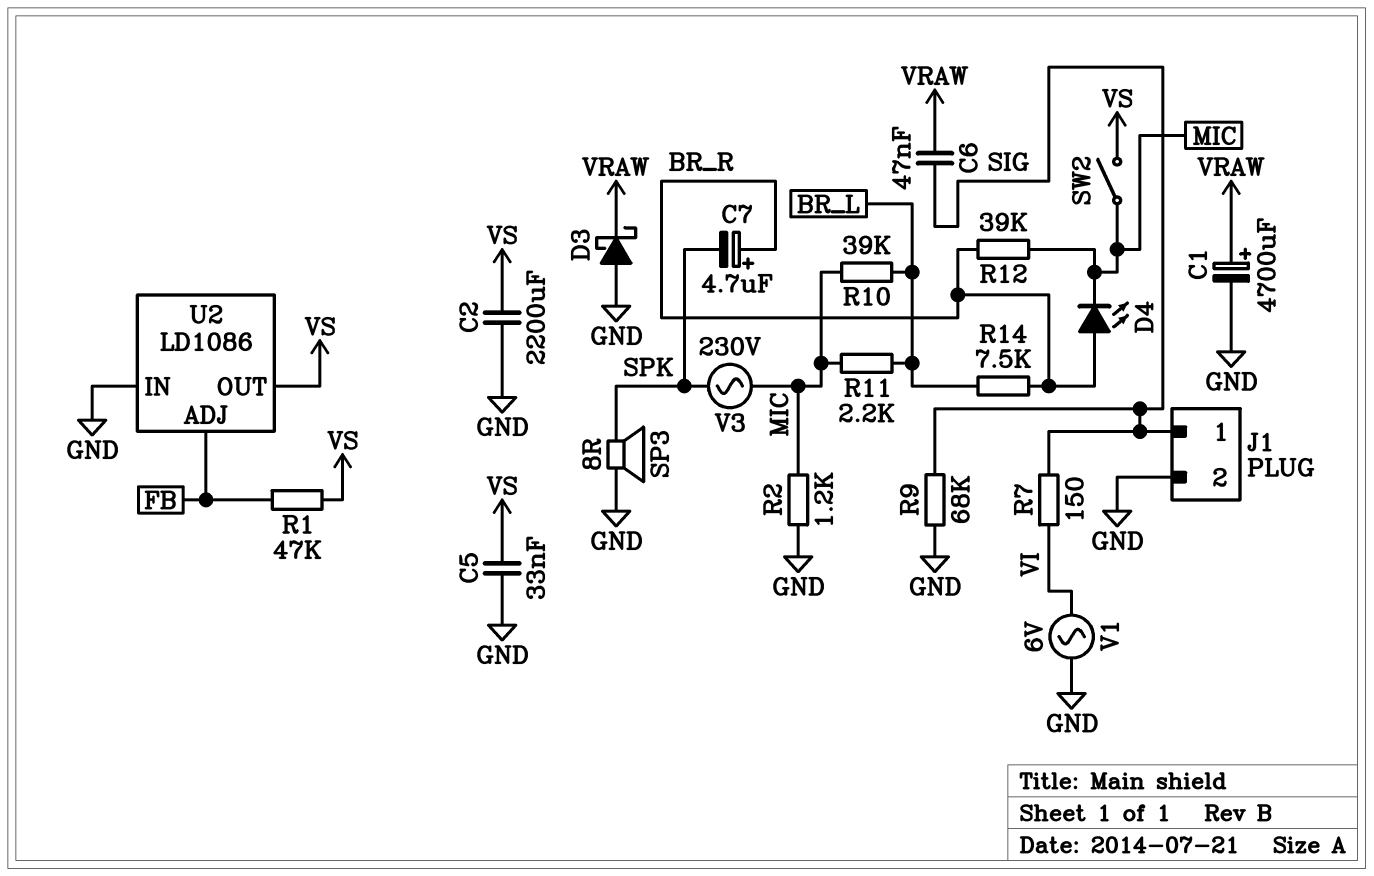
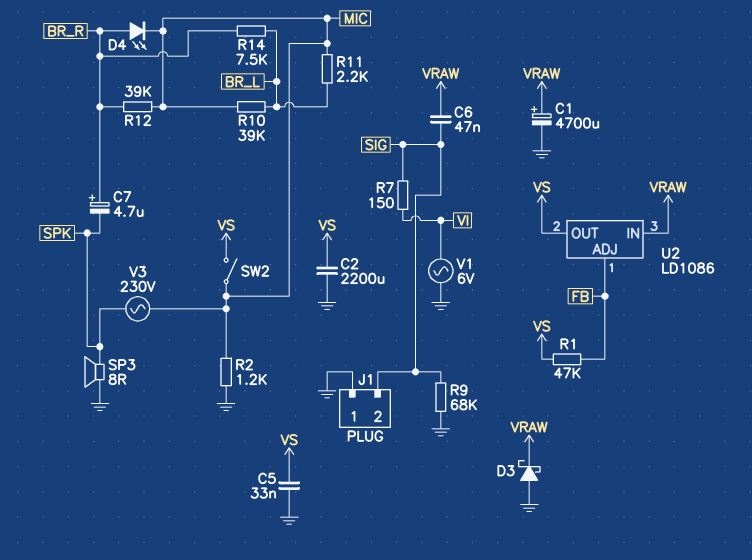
J1 pin 1: SIG -> GND
J1 pin 2: GND -> SIG
U2 pin IN: GND -> VRAW

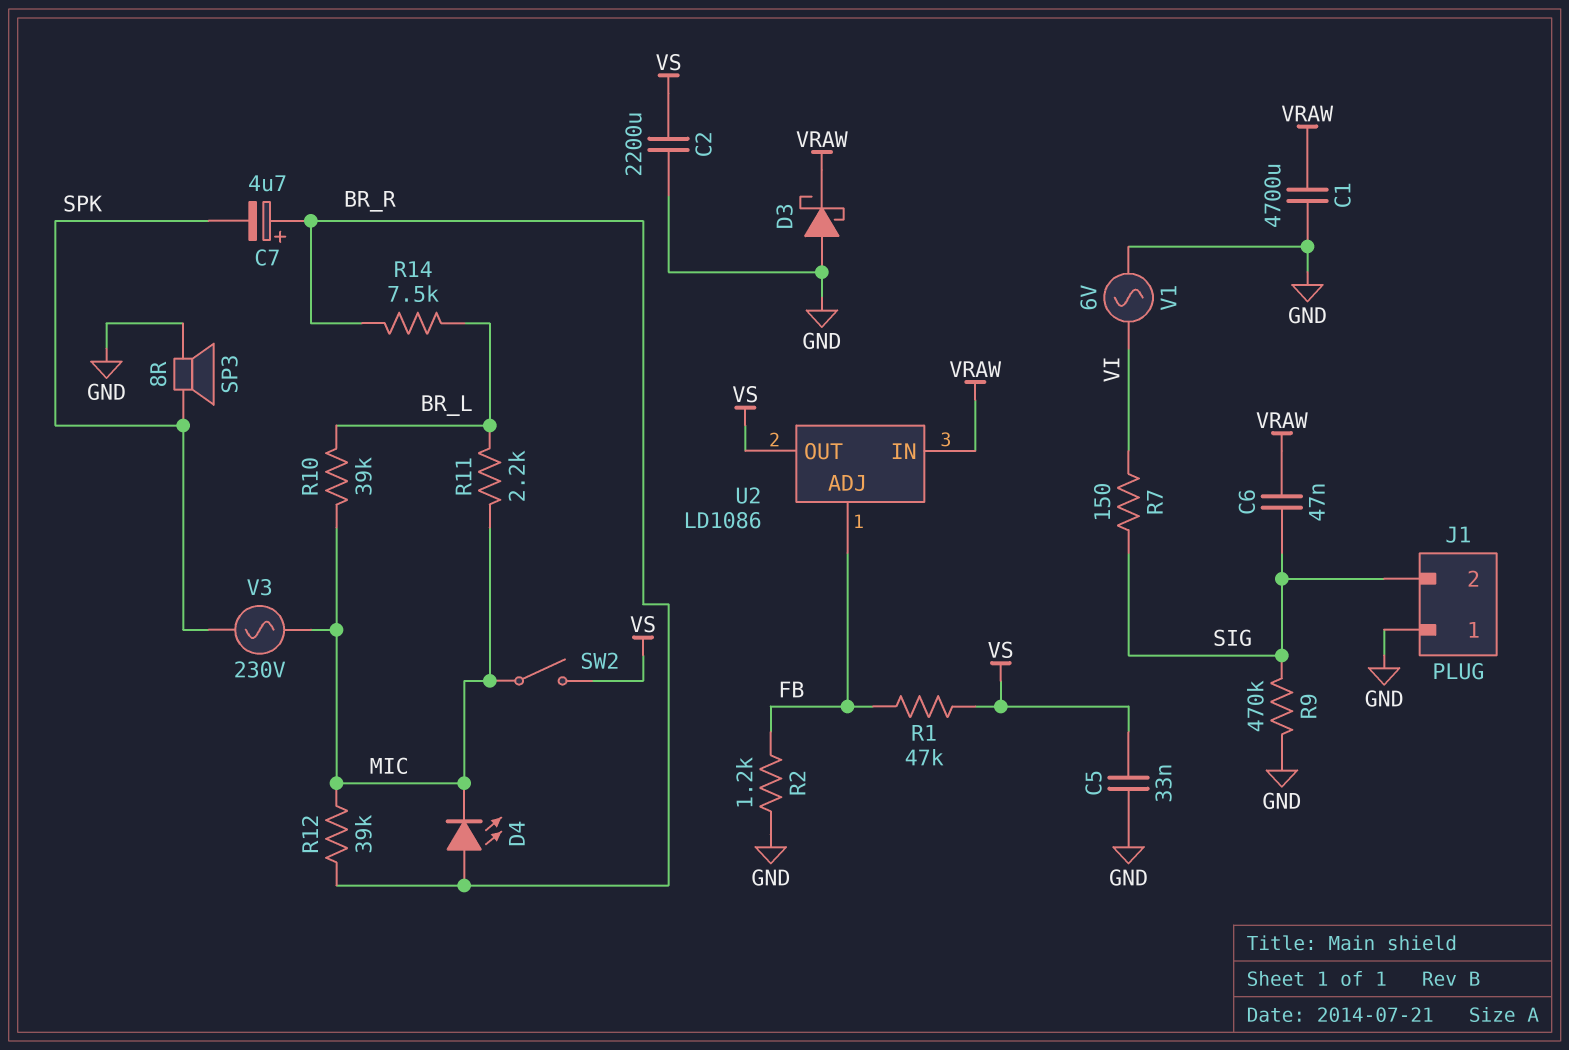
C1: 4700uF (plus VRAW, minus GND) -> 4700uF (GND, VRAW)
R2: 1.2k (GND, MIC) -> 1.2k (FB, GND)
R9: 68k (GND, SIG) -> 470k (GND, SIG)

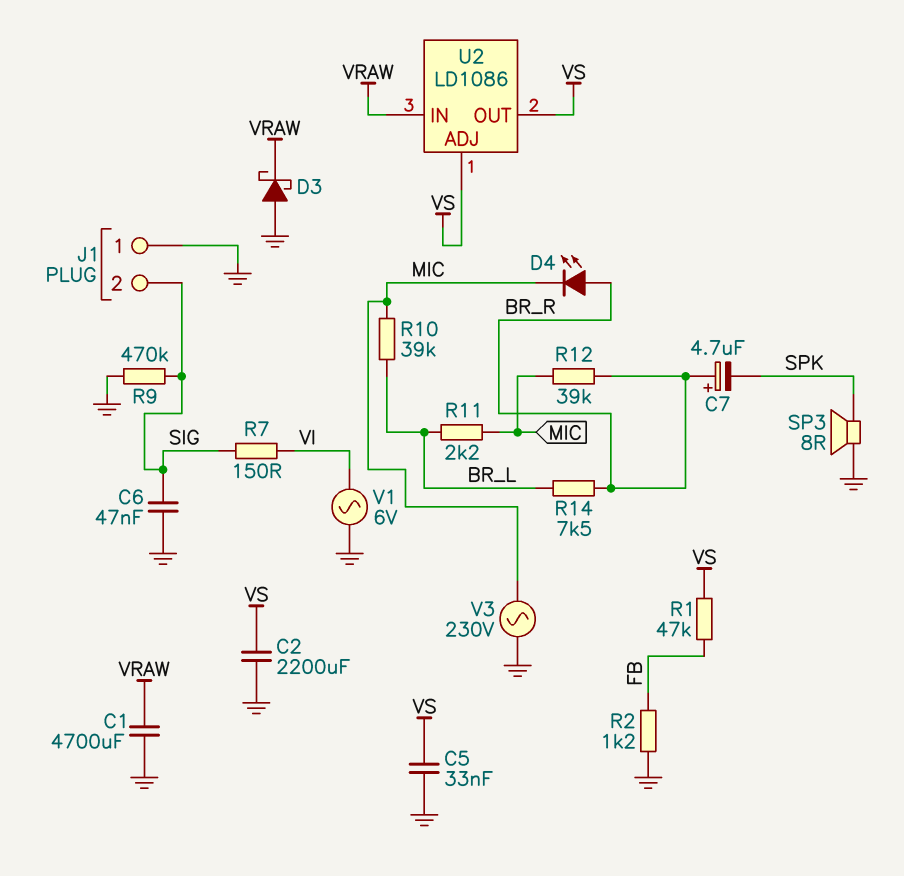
C6: 47nF (SIG, VRAW) -> 47nF (GND, SIG)
SW2: switch (MIC, VS) -> none
U2 pin ADJ: FB -> VS
V3: AC 230V (MIC, SPK) -> AC 230V (GND, MIC)

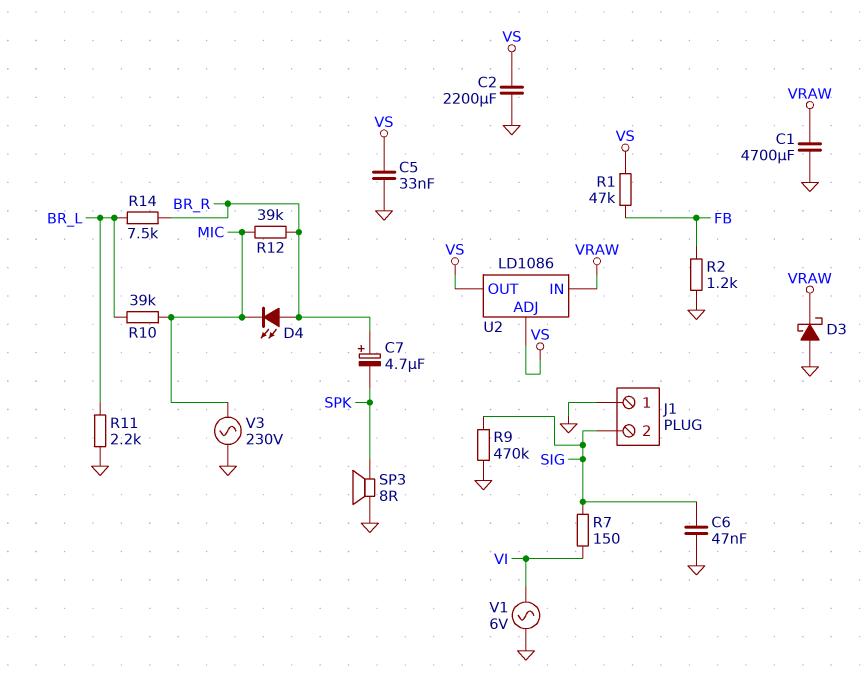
R11: 2.2k (BR_L, MIC) -> 2.2k (BR_L, GND)

